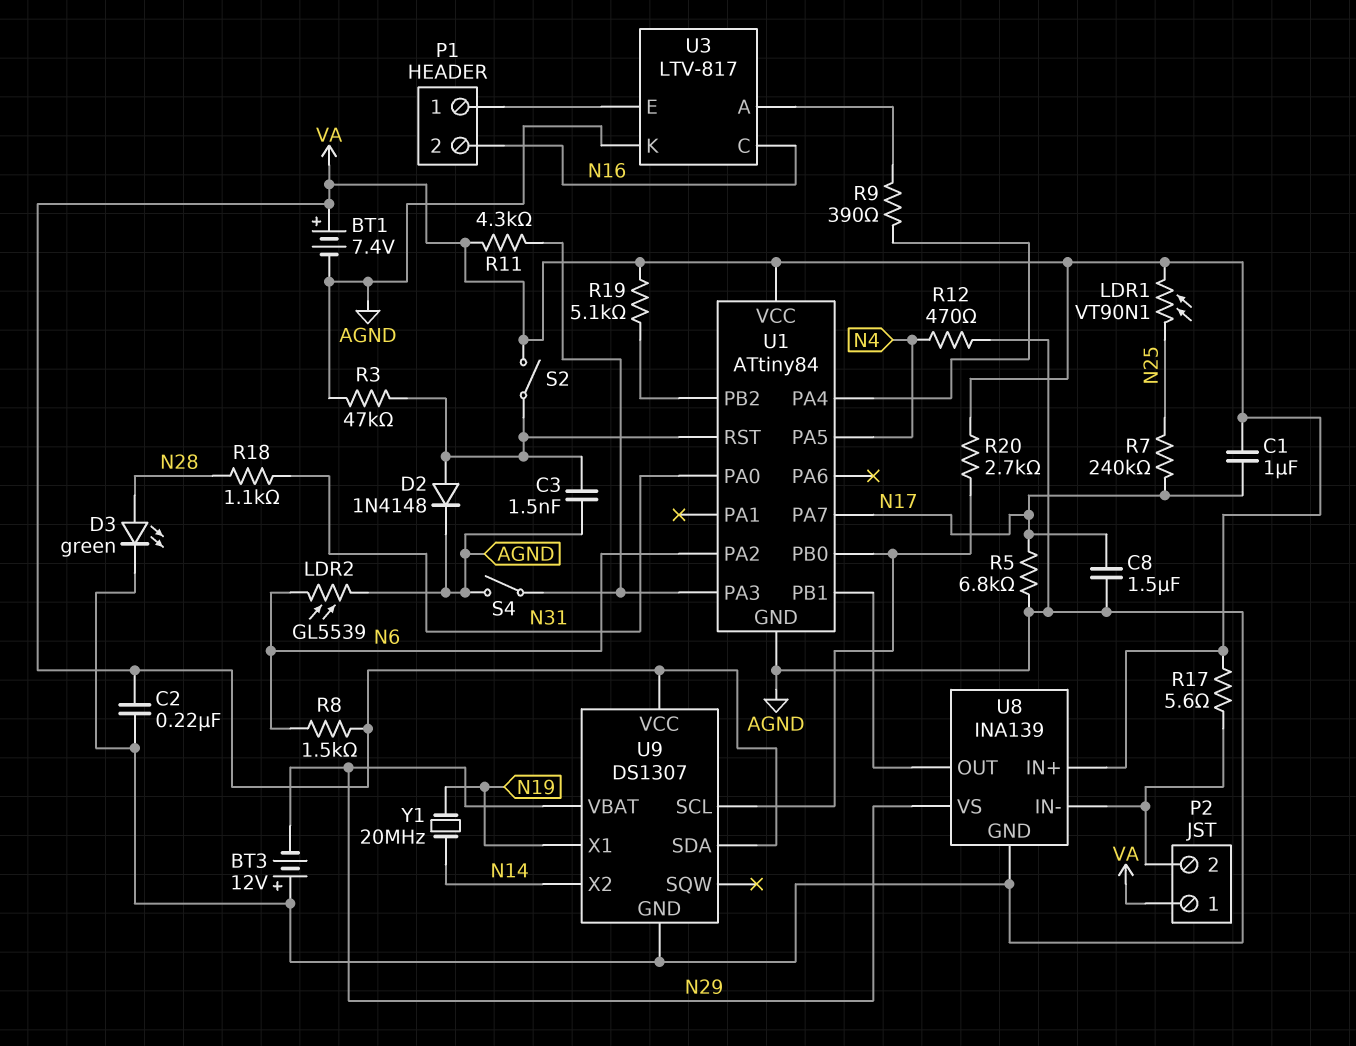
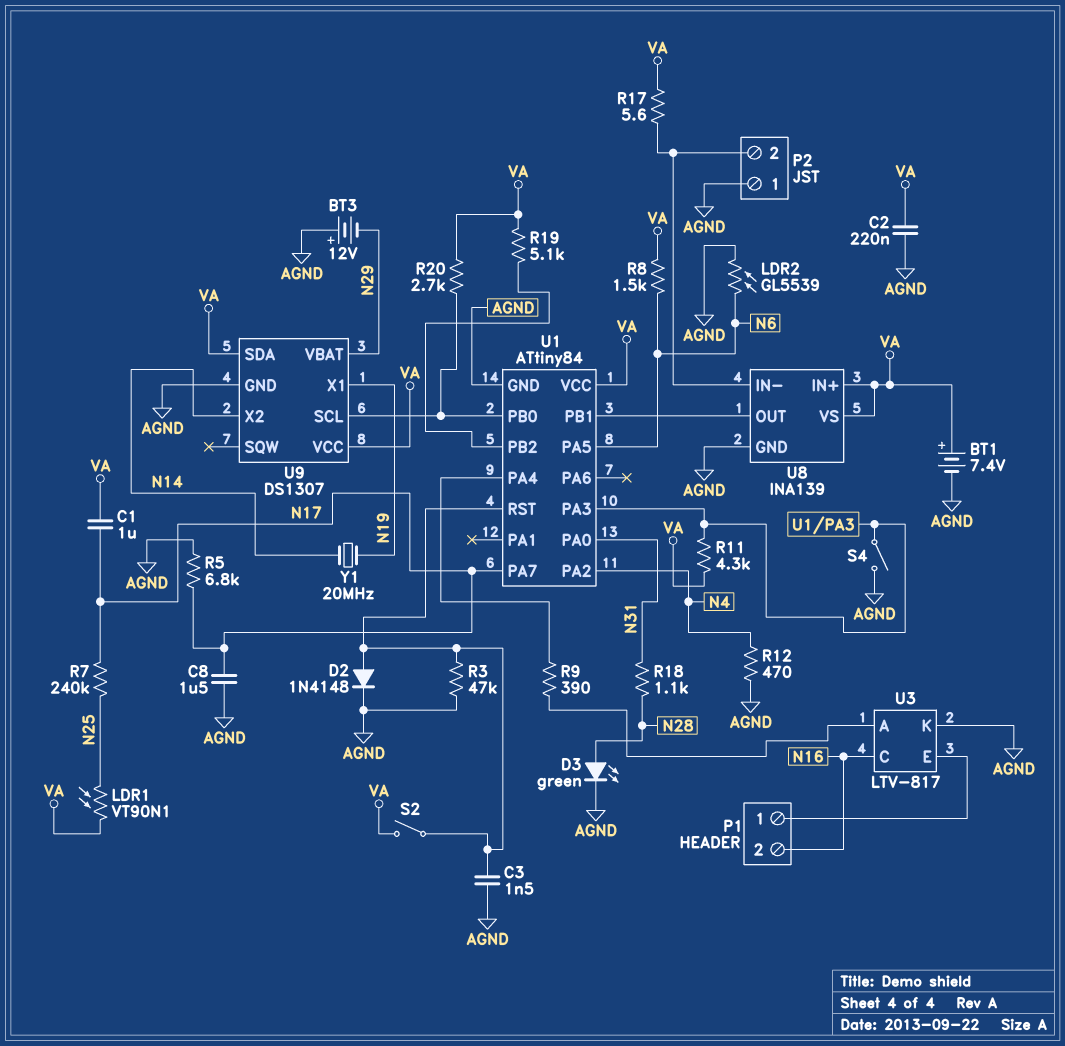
P2 pin 1: VA -> AGND
U1 pin PA2: N6 -> N4
U1 pin PA5: N4 -> N6
U8 pin VS: N29 -> VA

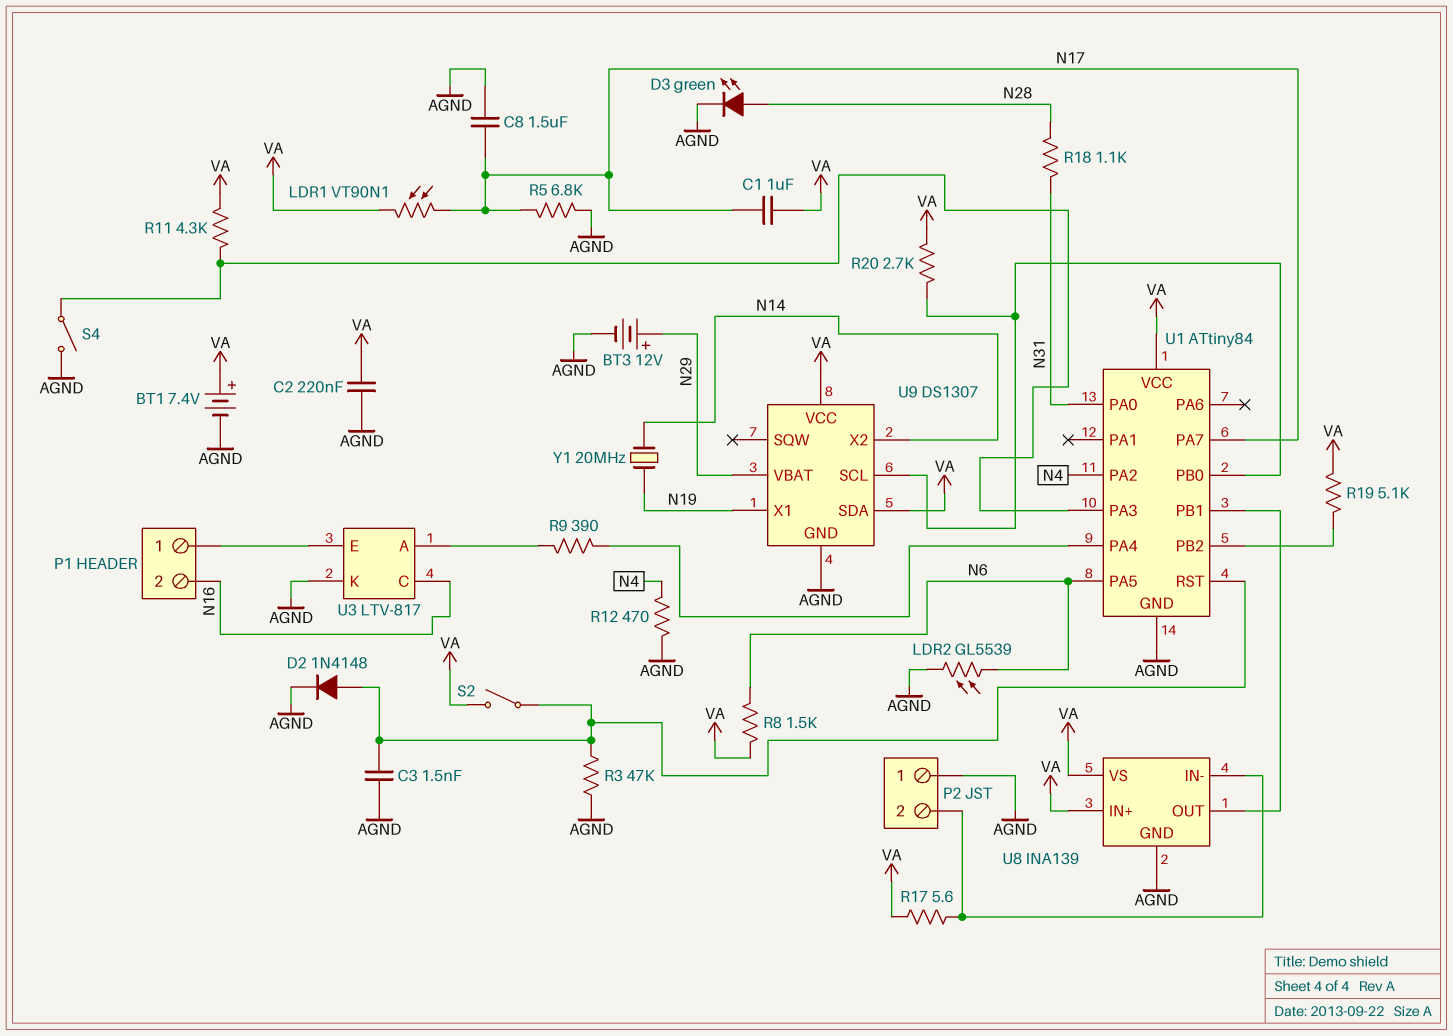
BT3: 12V (plus AGND, minus N29) -> 12V (plus N29, minus AGND)
LDR1: VT90N1 (N25, VA) -> VT90N1 (N17, VA)
R7: 240k (N17, N25) -> none

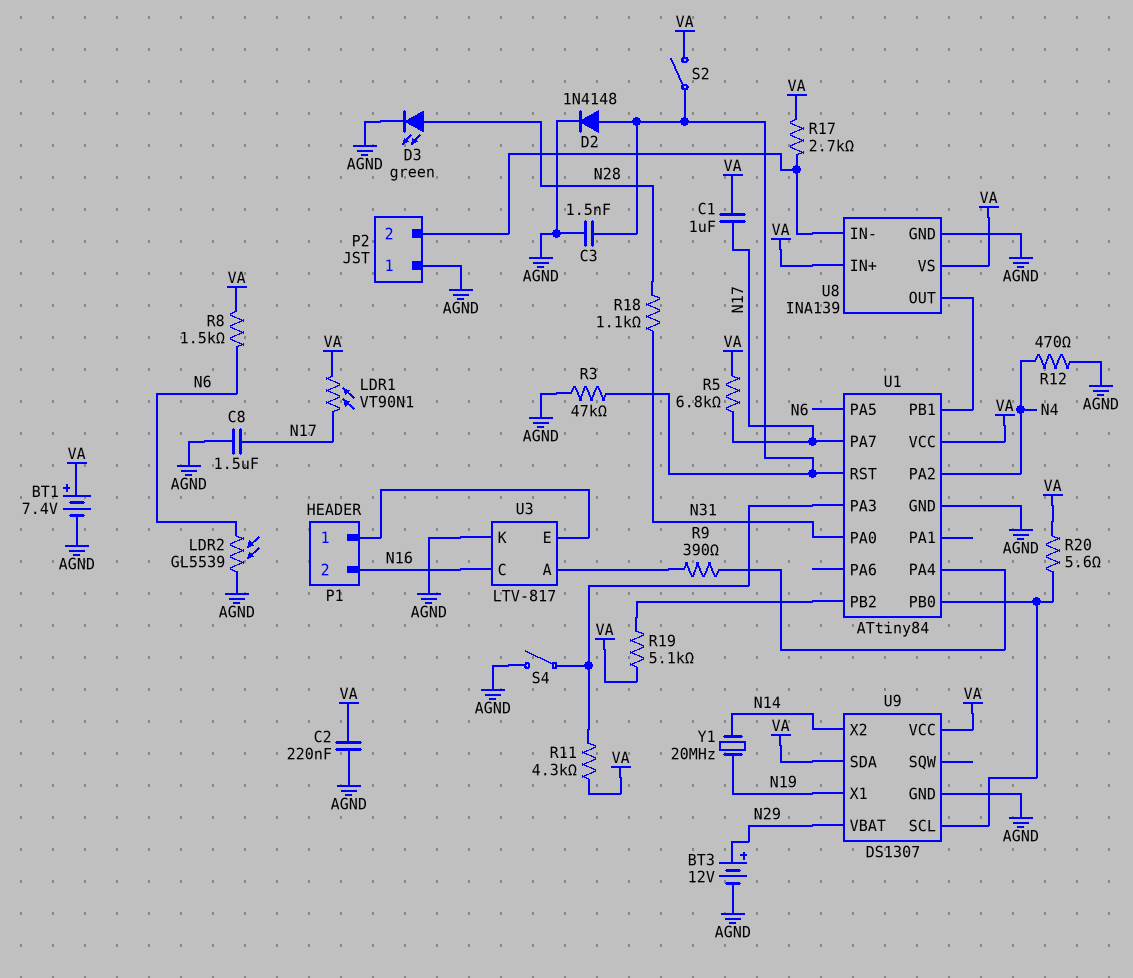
R5: 6.8k (AGND, N17) -> 6.8k (N17, VA)
R17: 5.6 (P2/2, VA) -> 2.7k (P2/2, VA)
R20: 2.7k (U1/PB0, VA) -> 5.6 (U1/PB0, VA)

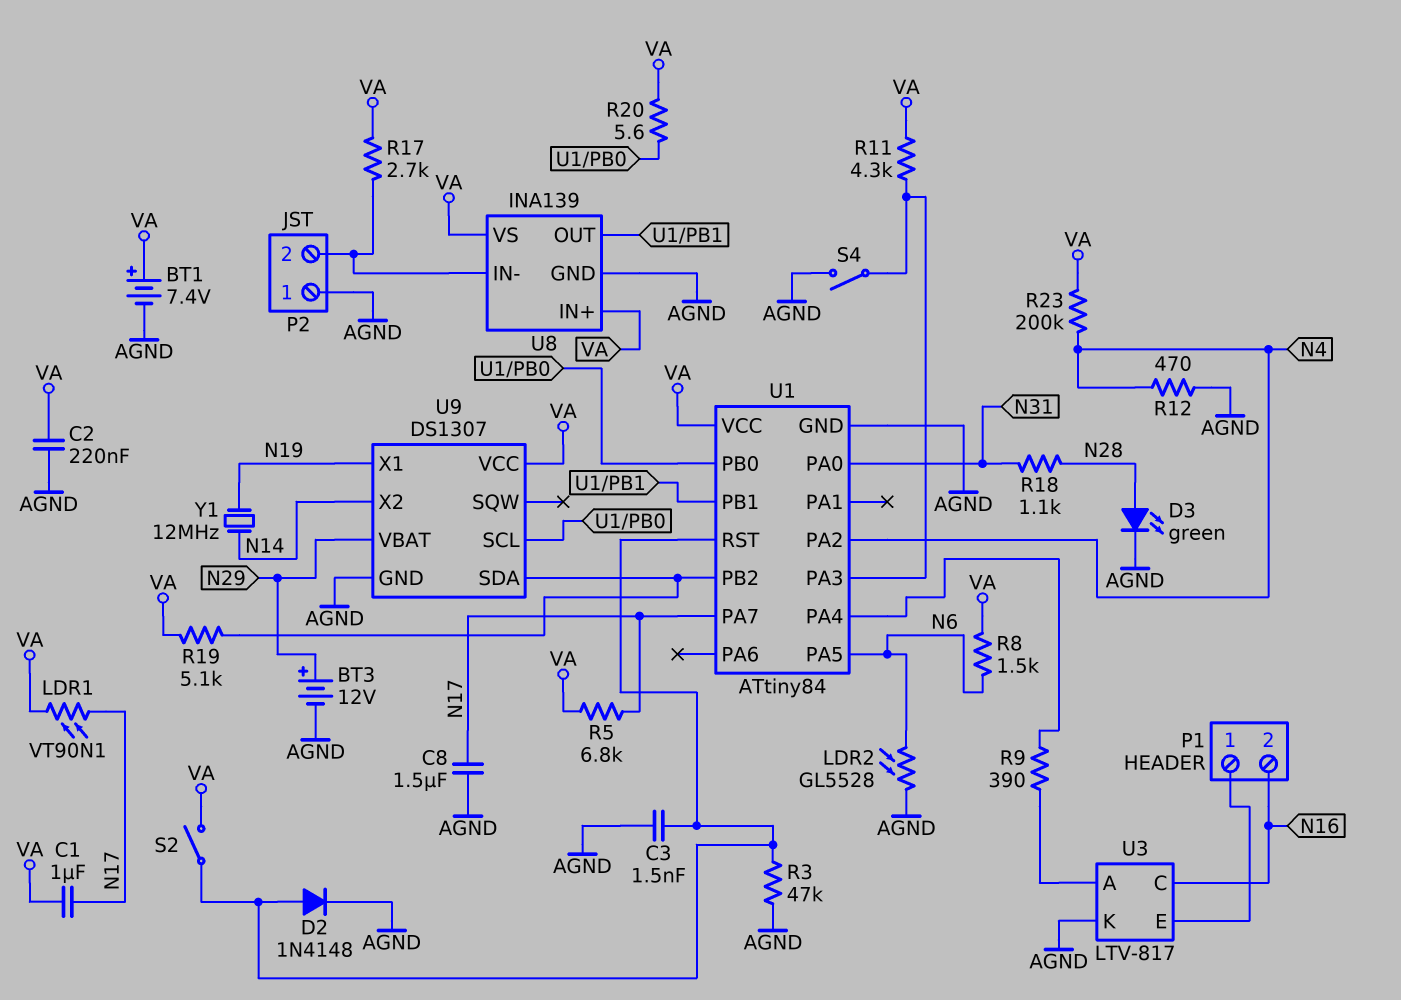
LDR2: GL5539 (AGND, N6) -> GL5528 (AGND, N6)
R23: none -> 200k (N4, VA)
U9 pin SDA: VA -> U1/PB2
Y1: 20MHz (N14, N19) -> 12MHz (N14, N19)

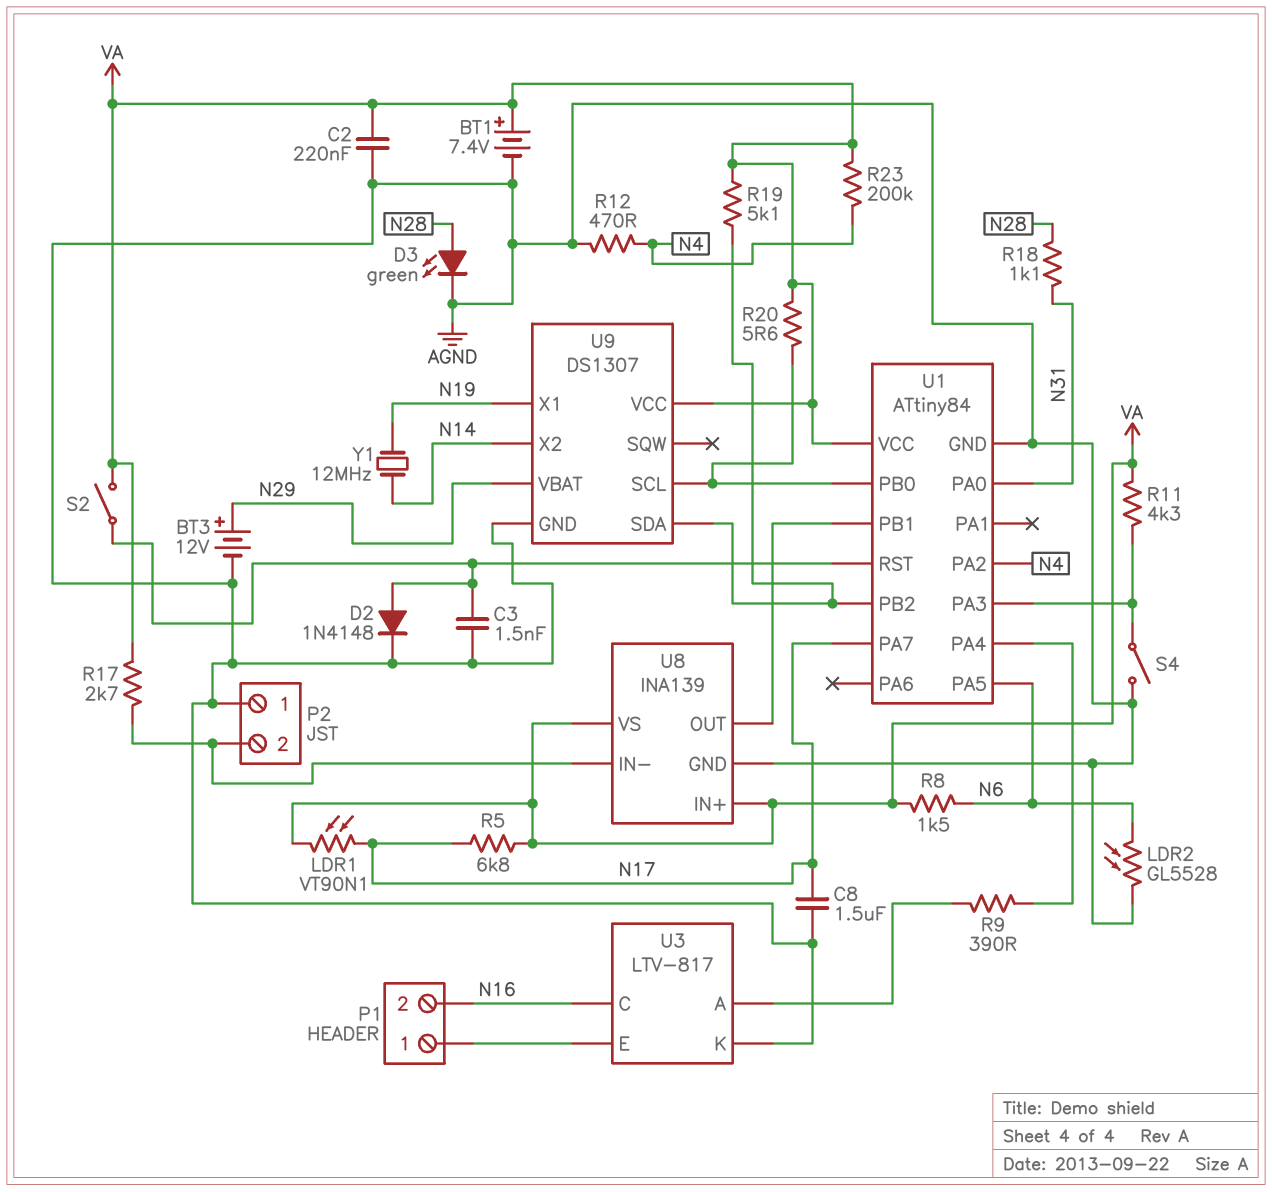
C1: 1uF (N17, VA) -> none
R3: 47k (AGND, U1/RST) -> none

